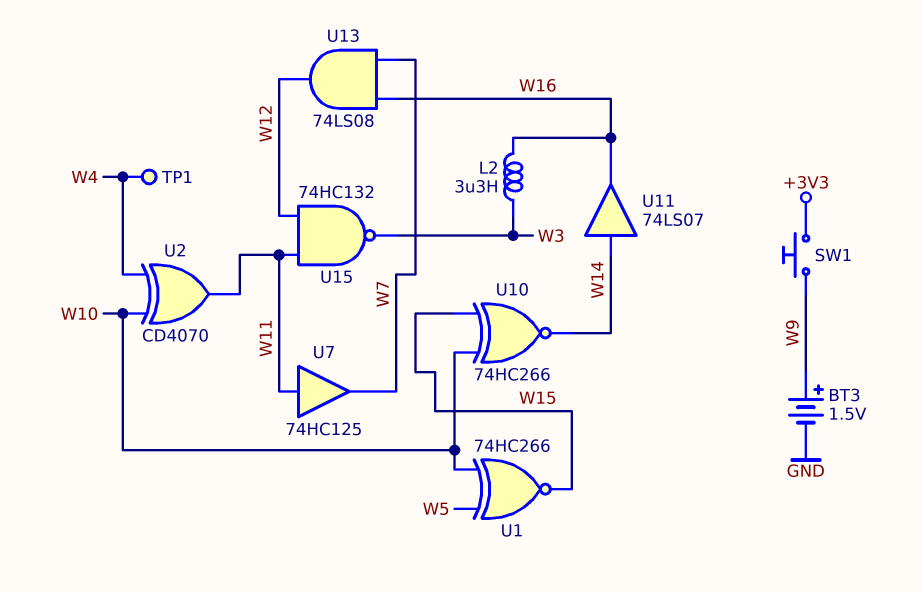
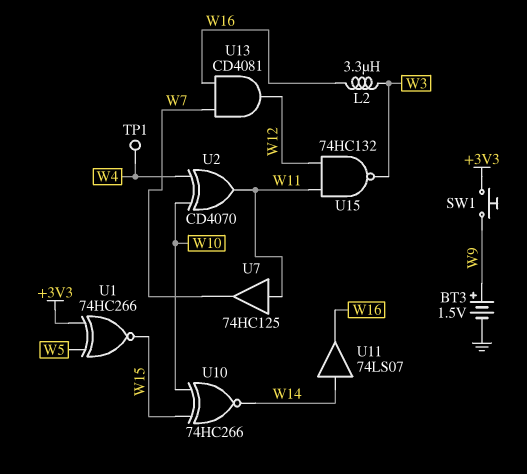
U1: XNOR 74HC266 (in W5, in W10, out W15) -> XNOR 74HC266 (in +3V3, in W5, out W15)
U13: AND 74LS08 (in W7, in W16, out W12) -> AND CD4081 (in W7, in W16, out W12)

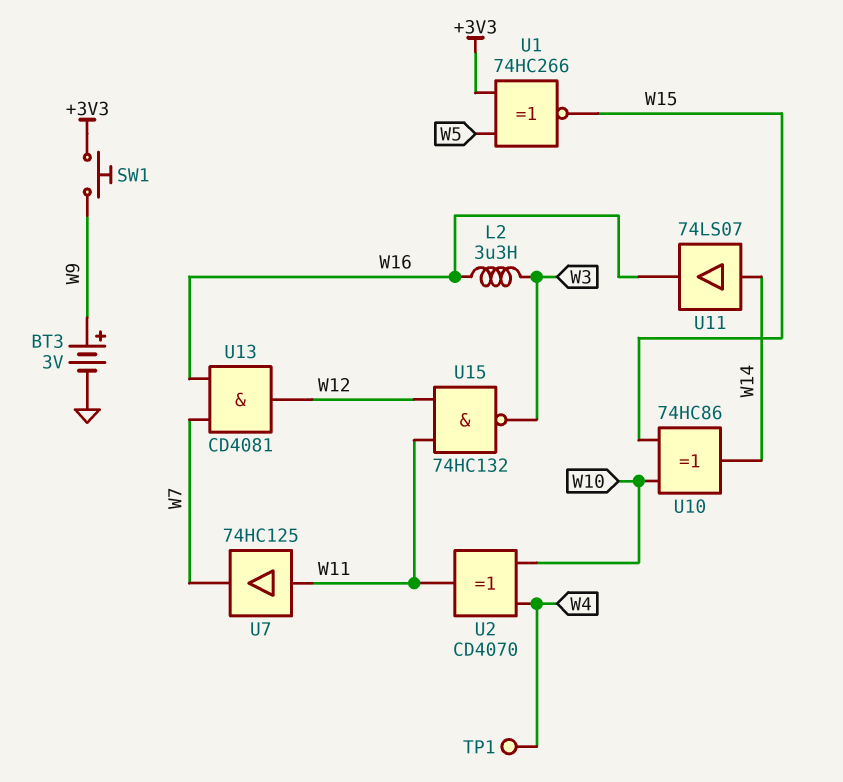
BT3: 1.5V (plus W9, minus GND) -> 3V (plus W9, minus GND)
U10: XNOR 74HC266 (in W10, in W15, out W14) -> XOR 74HC86 (in W10, in W15, out W14)

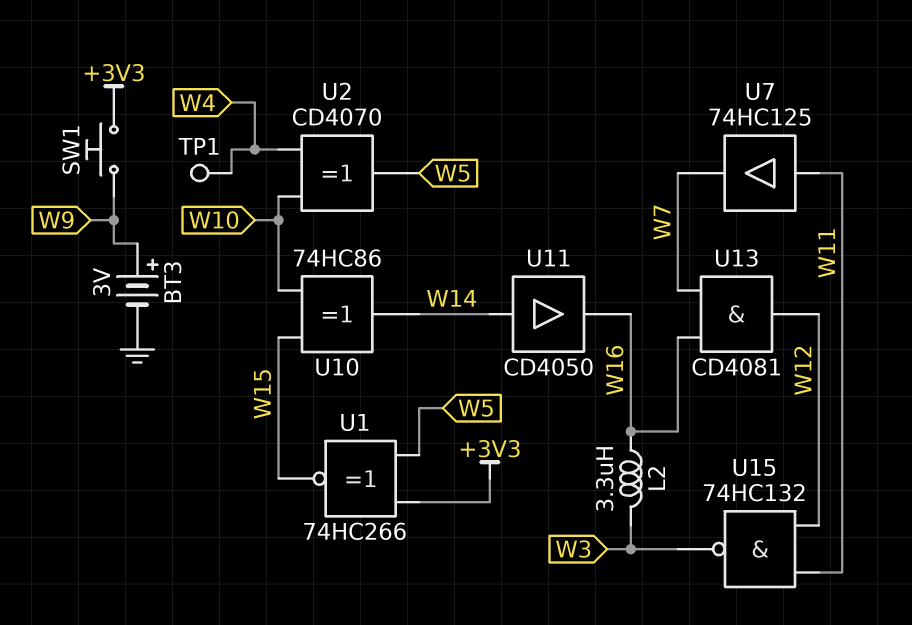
U2: XOR CD4070 (in W4, in W10, out W11) -> XOR CD4070 (in W4, in W10, out W5)
U11: buffer 74LS07 (in W14, out W16) -> buffer CD4050 (in W14, out W16)

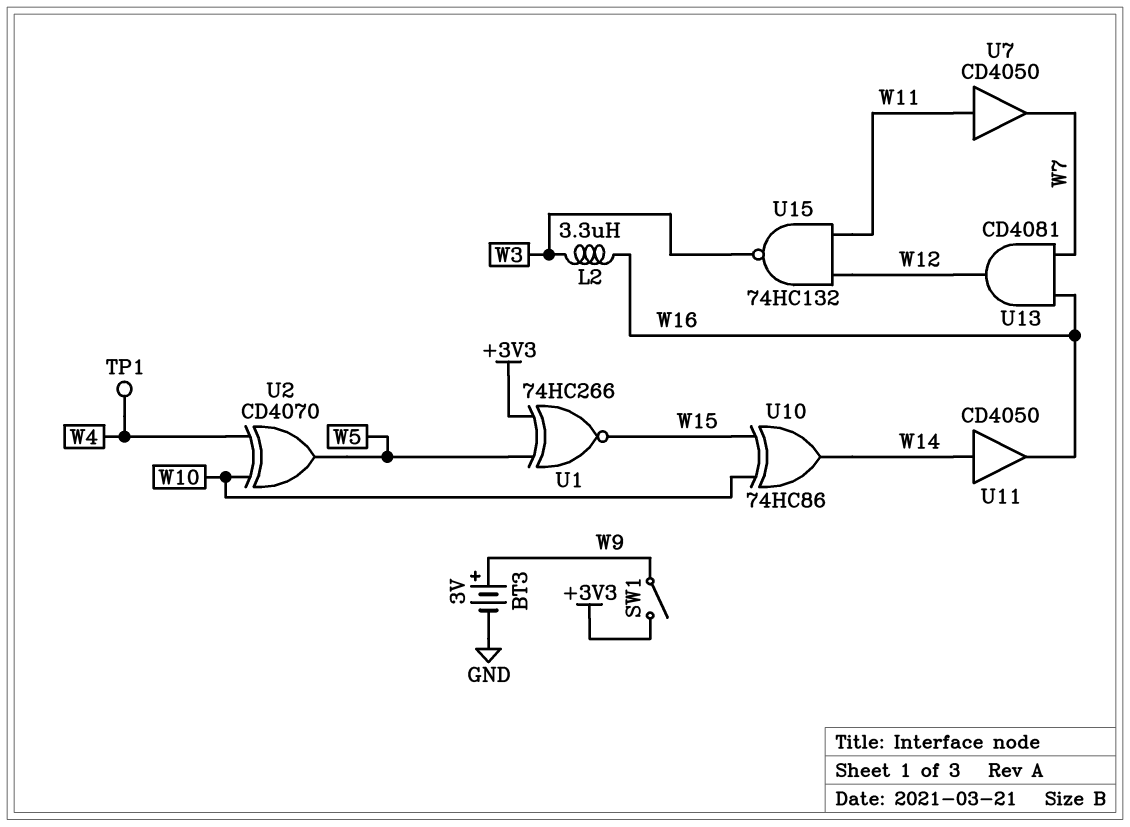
SW1: button (+3V3, W9) -> switch (+3V3, W9)
U7: buffer 74HC125 (in W11, out W7) -> buffer CD4050 (in W11, out W7)

